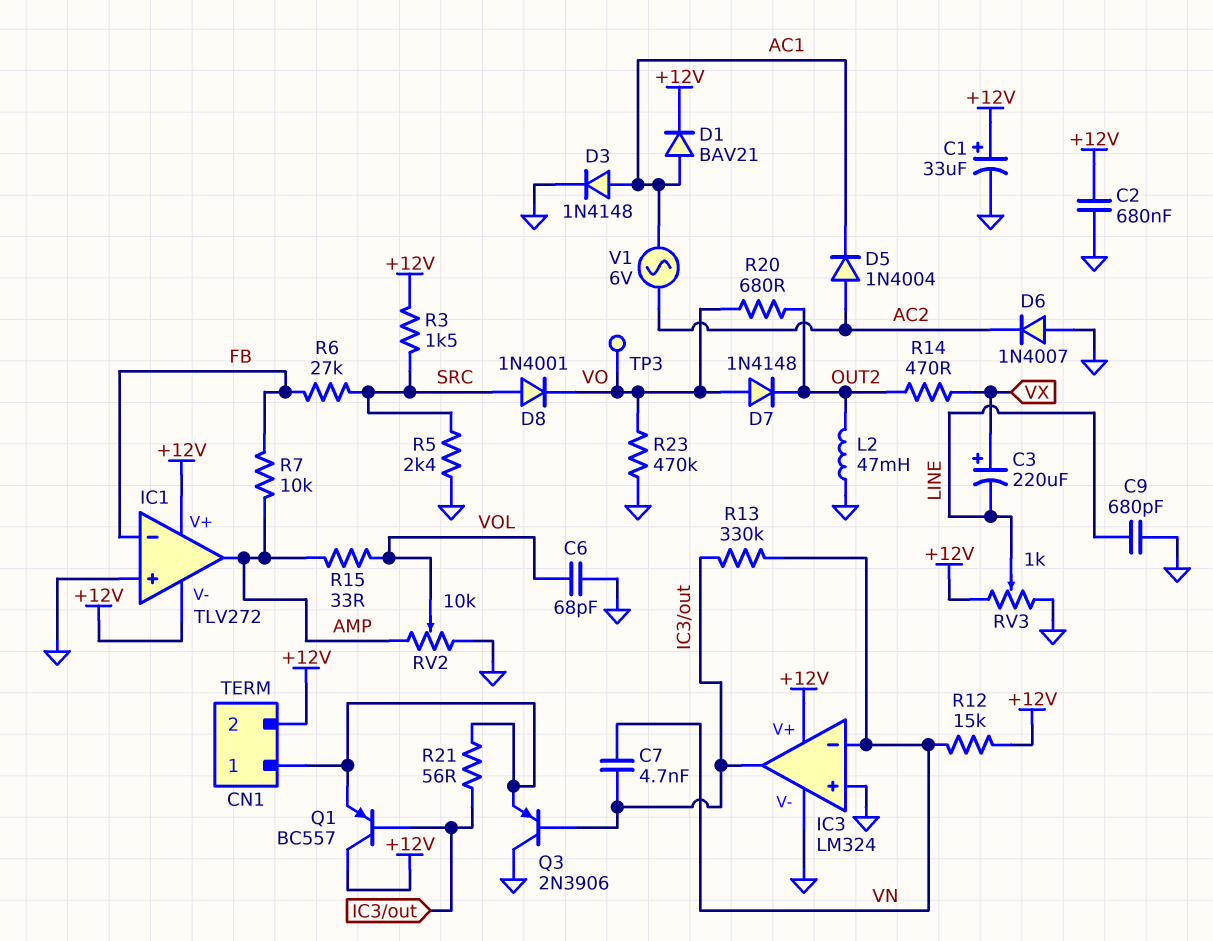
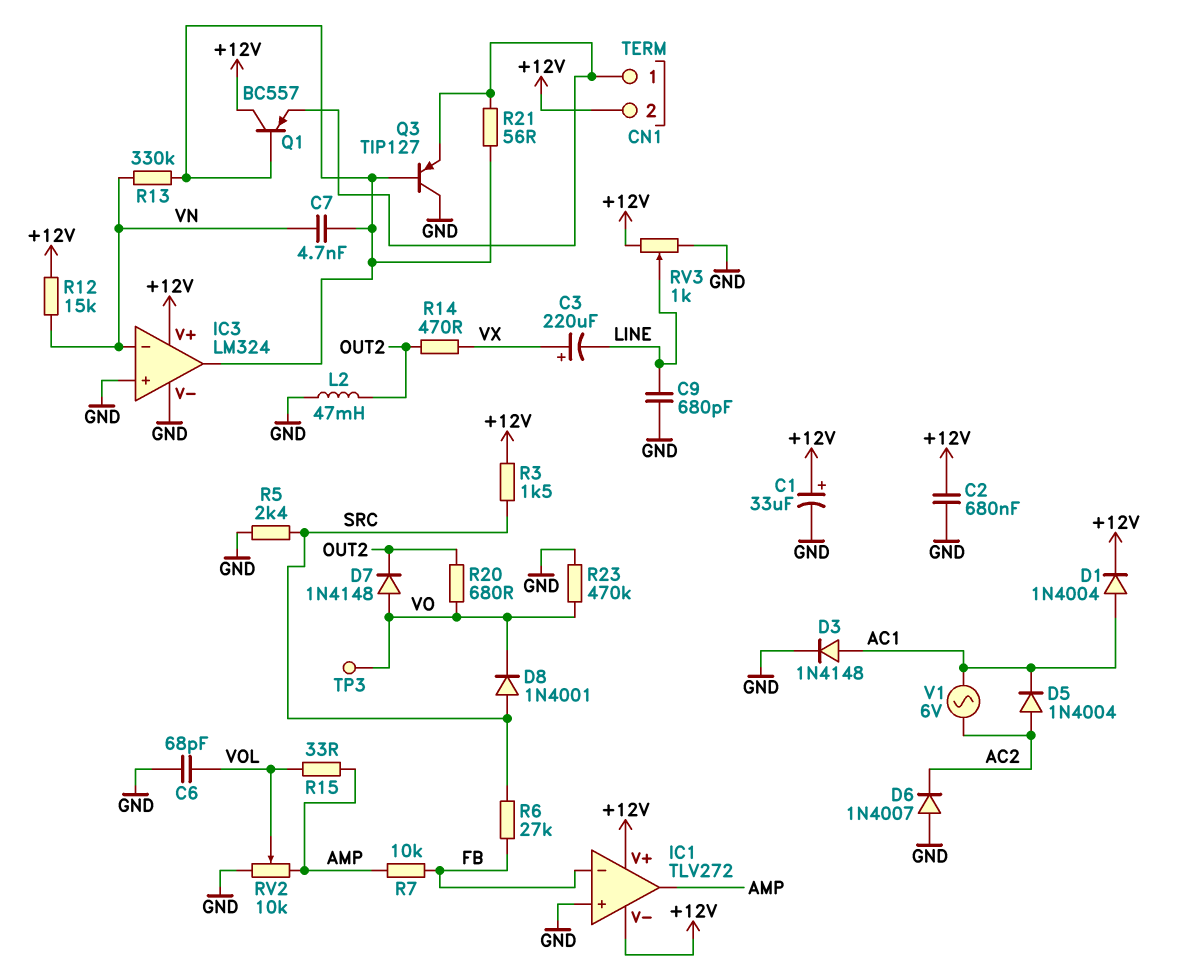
D1: diode BAV21 (A AC1, K +12V) -> diode 1N4004 (A AC1, K +12V)
Q3: PNP 2N3906 (B IC3/out, C GND, E CN1/1) -> PNP TIP127 (B IC3/out, C GND, E CN1/1)

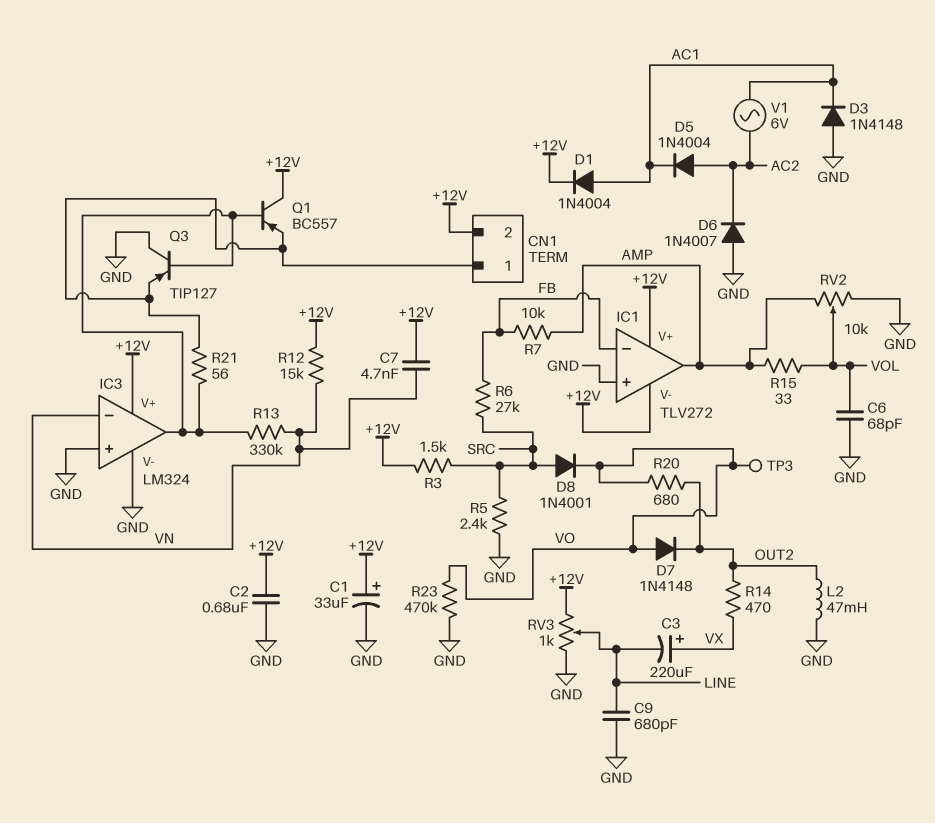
C7: 4.7nF (IC3/out, VN) -> 4.7nF (+12V, VN)
D3: diode 1N4148 (A AC1, K GND) -> diode 1N4148 (A GND, K AC1)

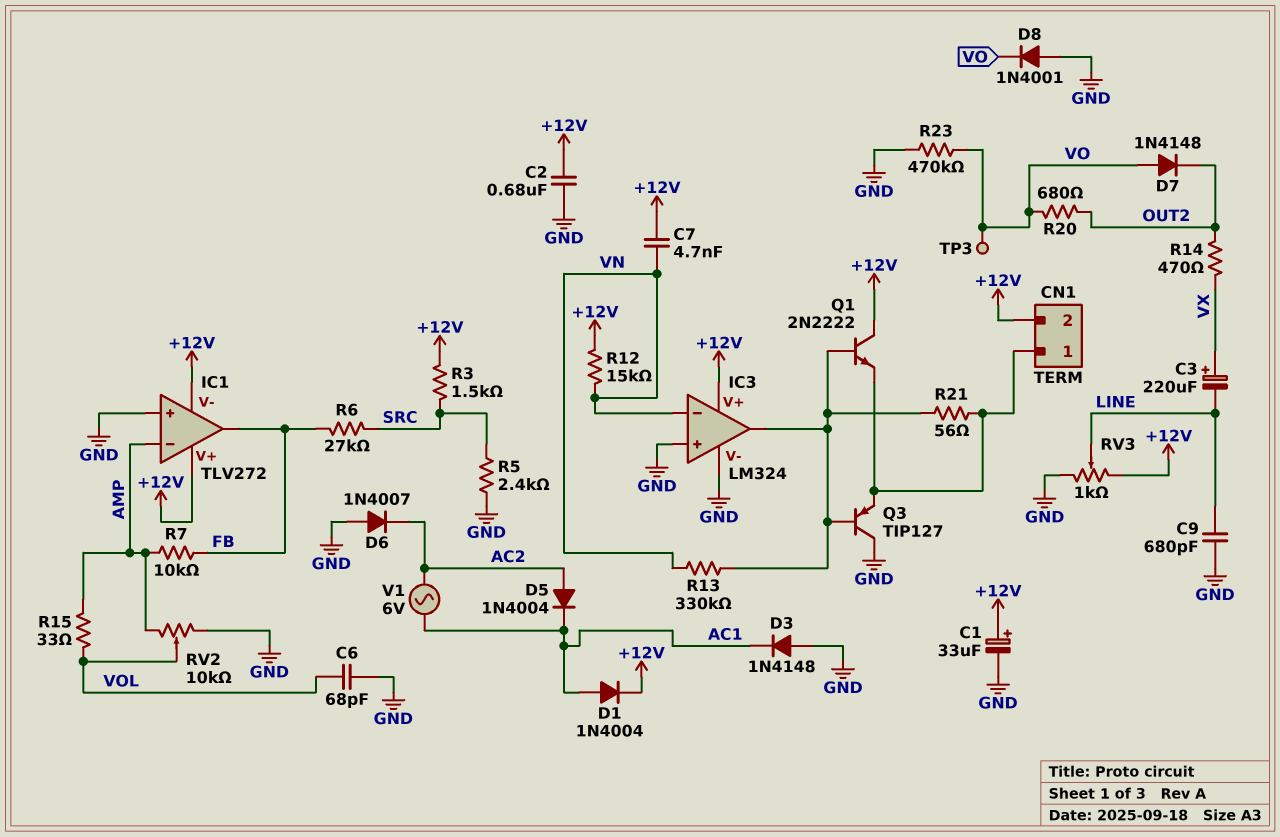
D8: diode 1N4001 (A SRC, K VO) -> diode 1N4001 (A GND, K VO)
IC1 pin in-: FB -> AMP
IC1 pin out: AMP -> FB
L2: 47mH (GND, OUT2) -> none
Q1: PNP BC557 (B IC3/out, C +12V, E CN1/1) -> NPN 2N2222 (B IC3/out, C +12V, E CN1/1)

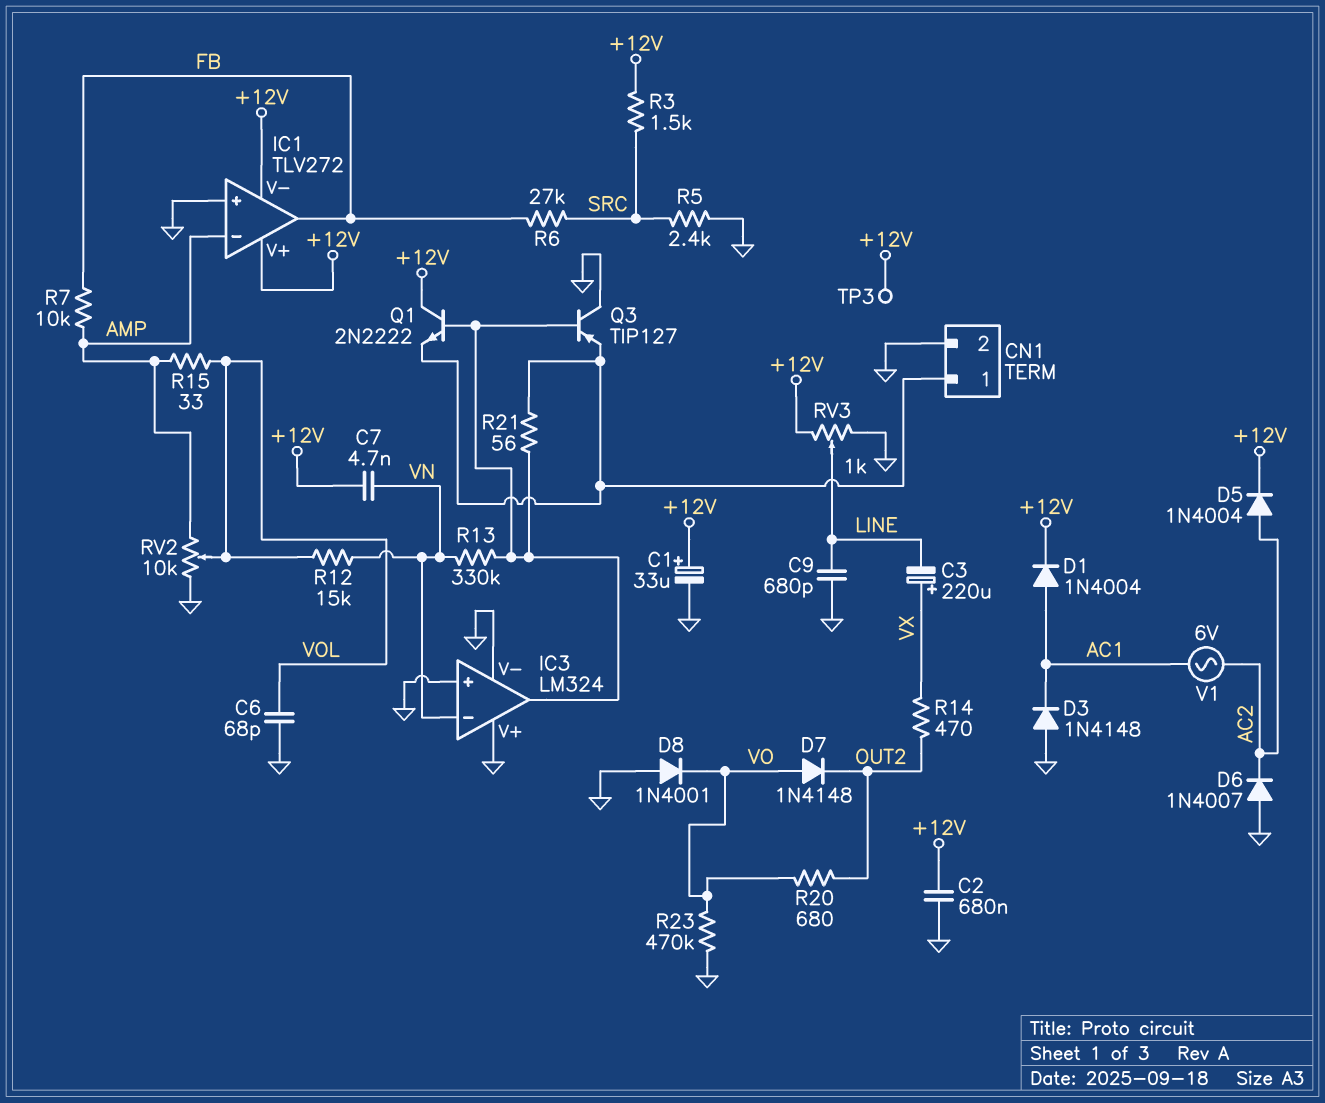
CN1 pin 2: +12V -> GND
D5: diode 1N4004 (A AC2, K AC1) -> diode 1N4004 (A AC2, K +12V)
IC3 pin V+: +12V -> GND
R12: 15k (+12V, VN) -> 15k (VN, VOL)
TP3: test point (VO) -> test point (+12V)

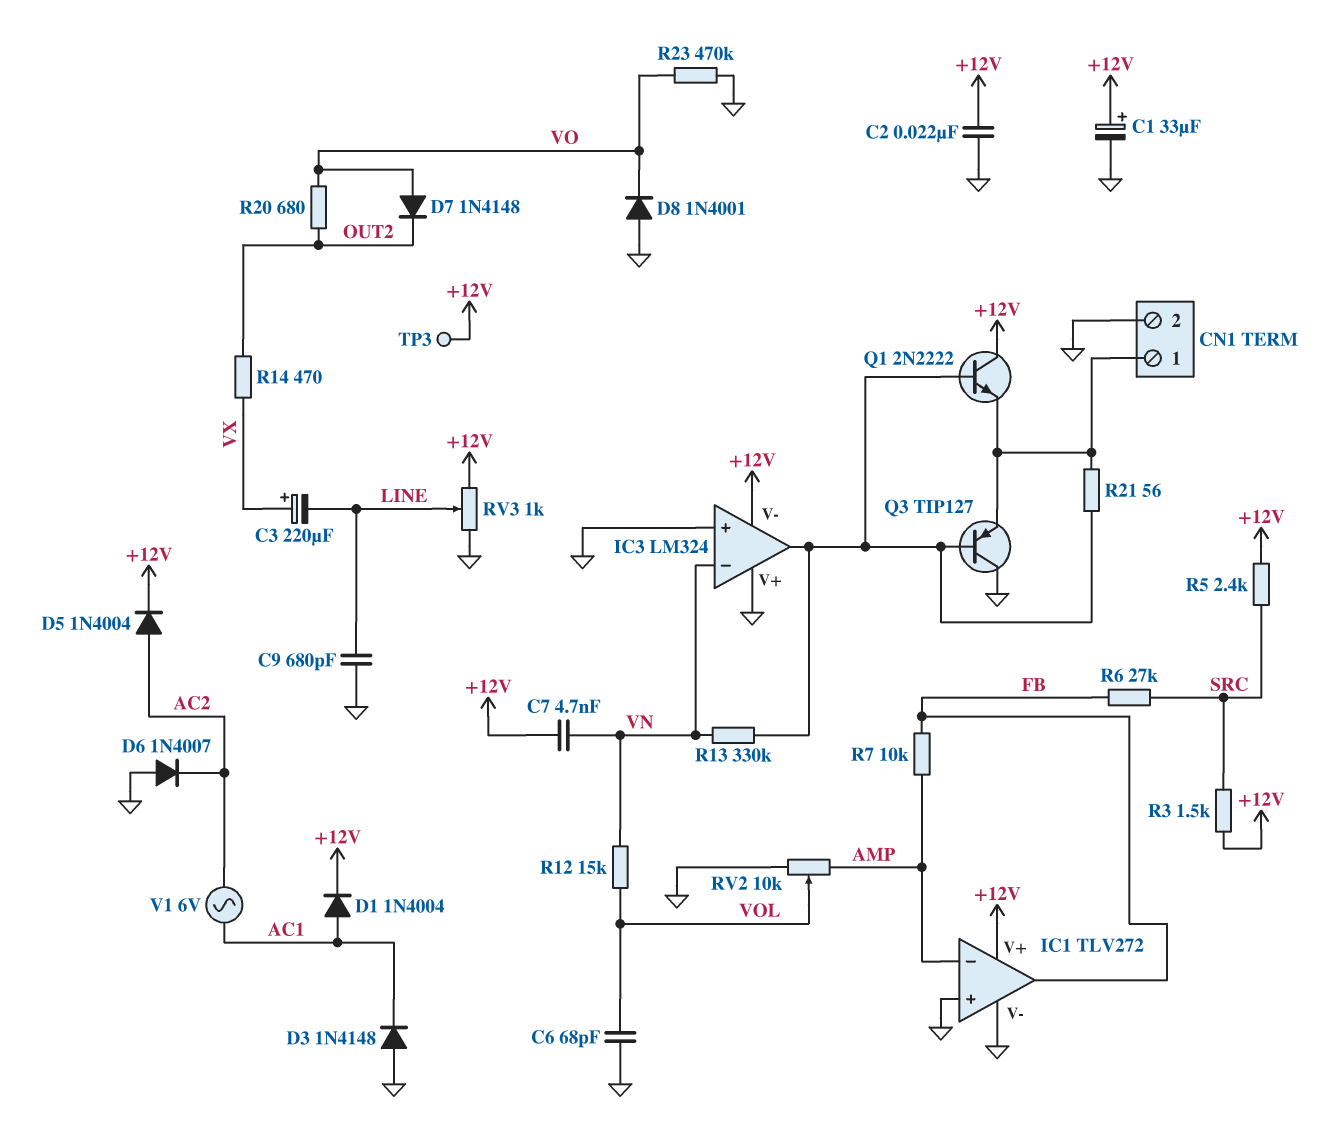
C2: 680nF (+12V, GND) -> 22nF (+12V, GND)
IC1 pin V-: +12V -> GND
IC3 pin V-: GND -> +12V
R5: 2.4k (GND, SRC) -> 2.4k (+12V, SRC)
R15: 33 (AMP, VOL) -> none

